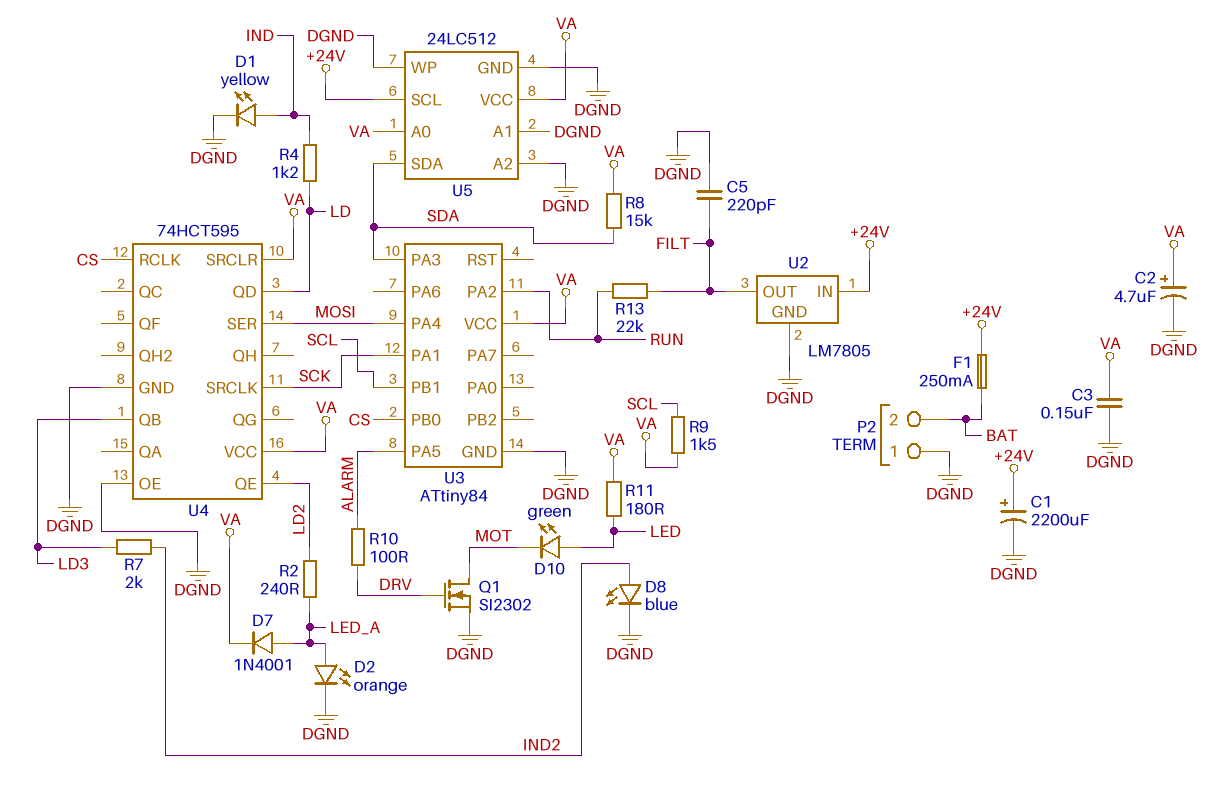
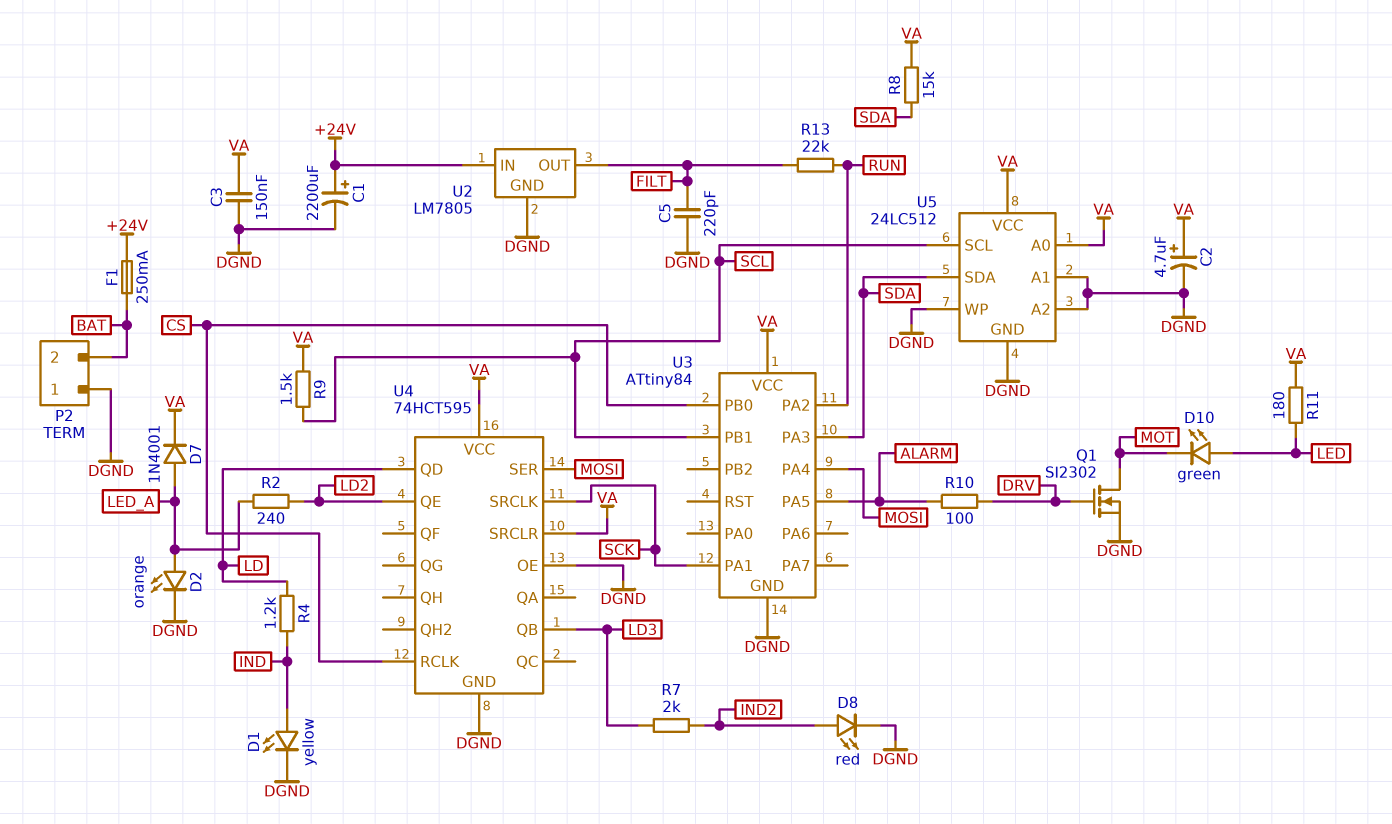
D8: LED blue (A IND2, K DGND) -> LED red (A IND2, K DGND)
U5 pin SCL: +24V -> SCL

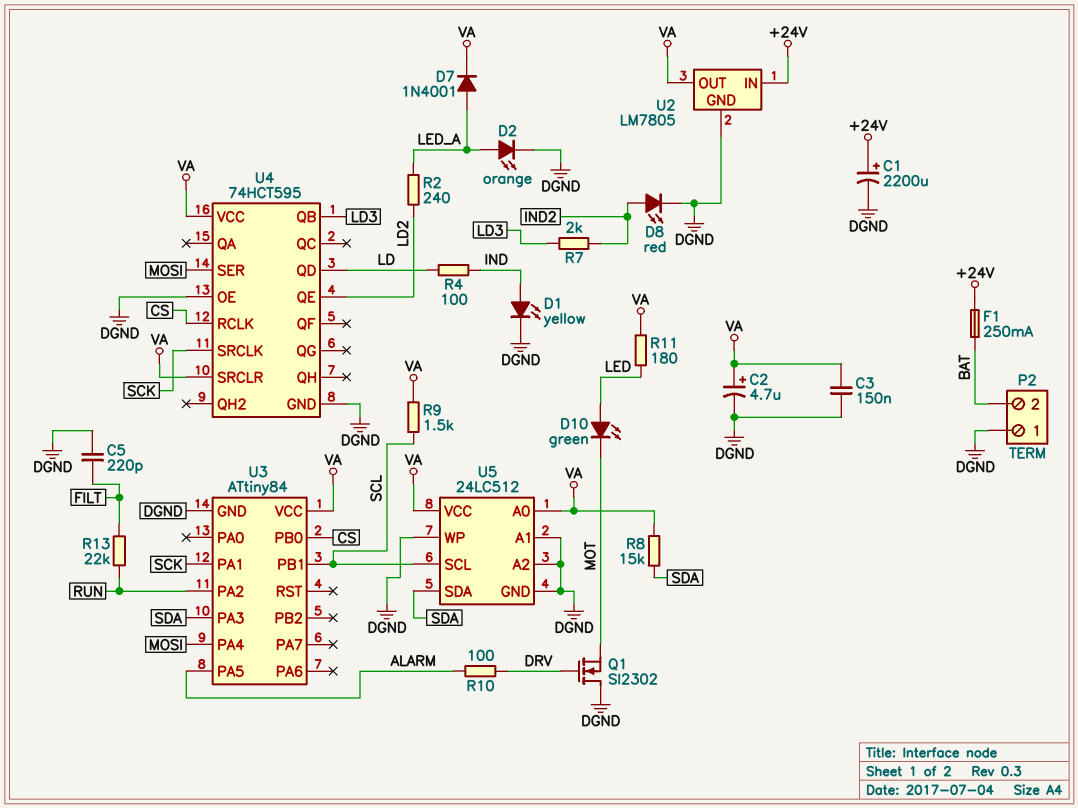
Q1: NMOS SI2302 (G DRV, D MOT, S DGND) -> NMOS SI2302 (G DRV, D DGND, S MOT)
R4: 1.2k (IND, LD) -> 100 (IND, LD)
U2 pin OUT: FILT -> VA

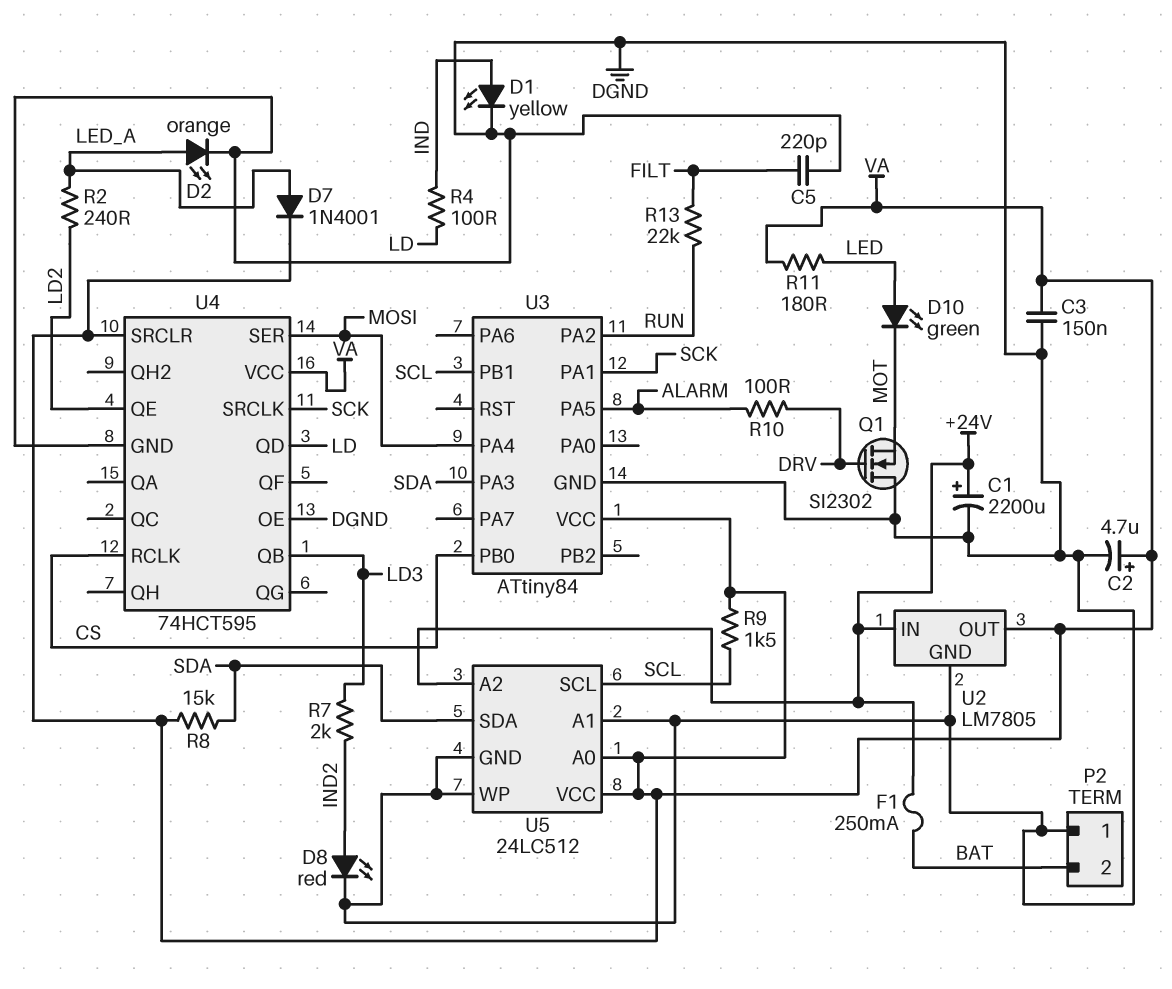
U5 pin A2: DGND -> +24V

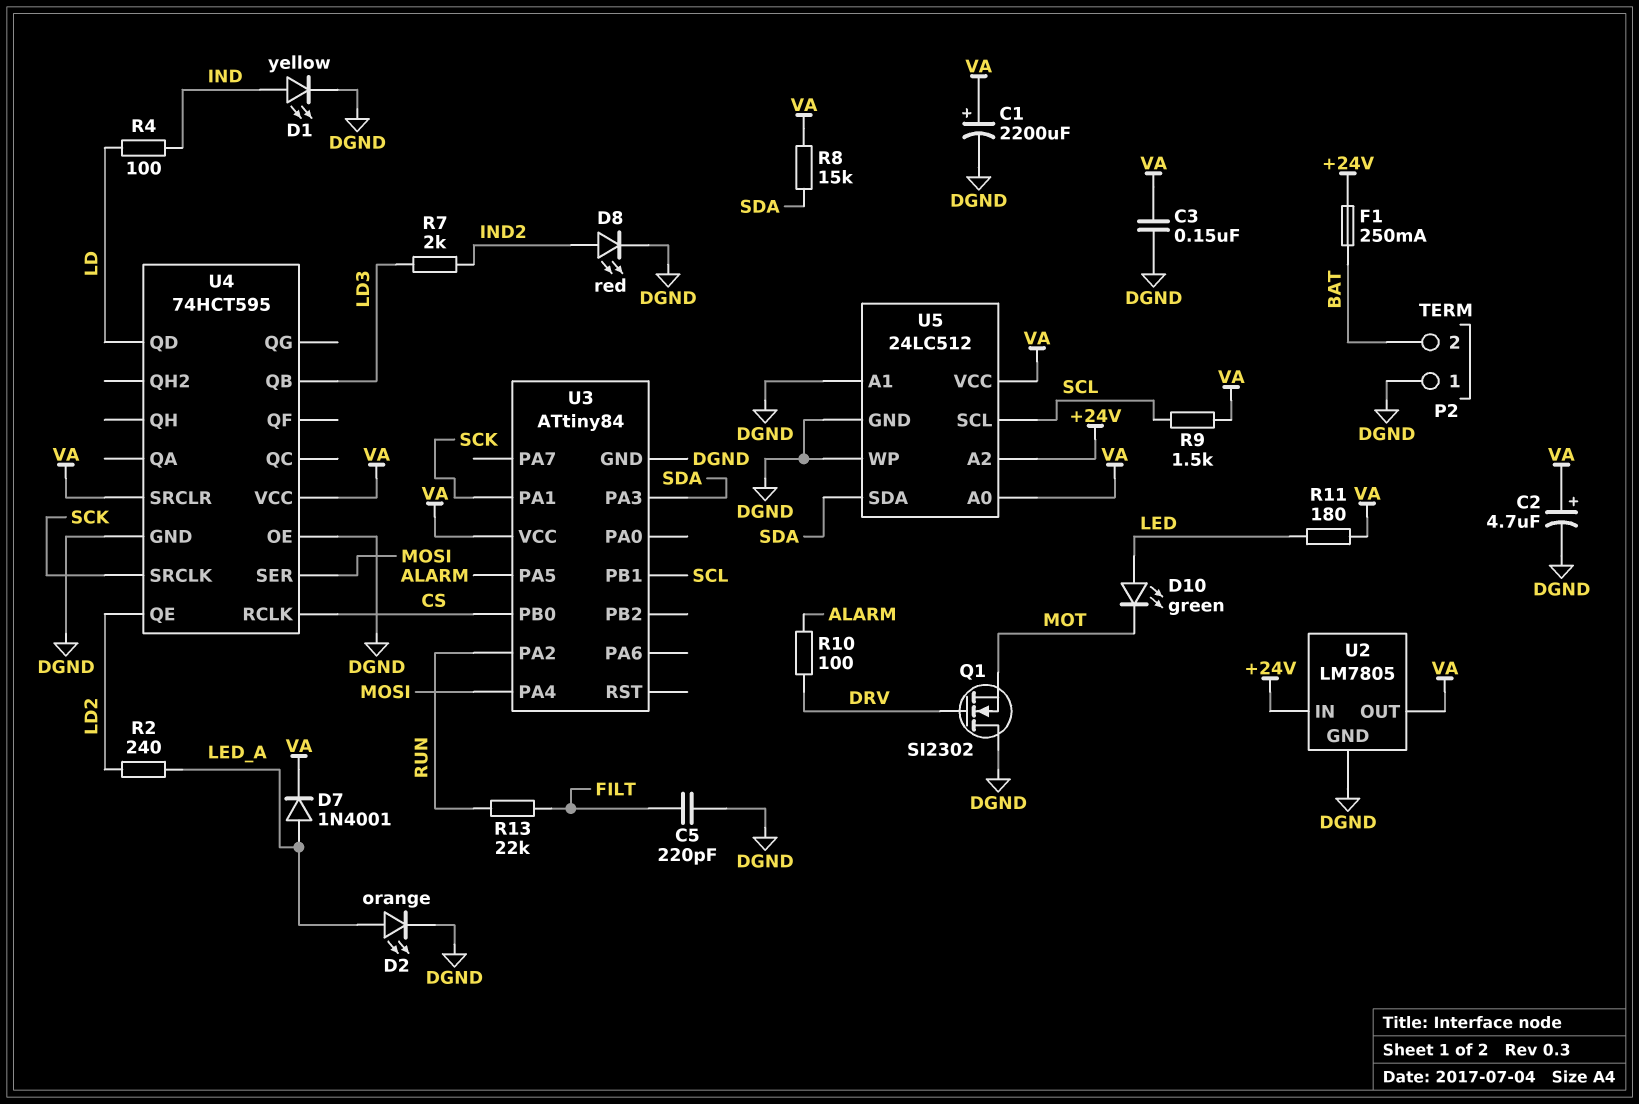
C1: 2200uF (plus +24V, minus DGND) -> 2200uF (plus VA, minus DGND)

